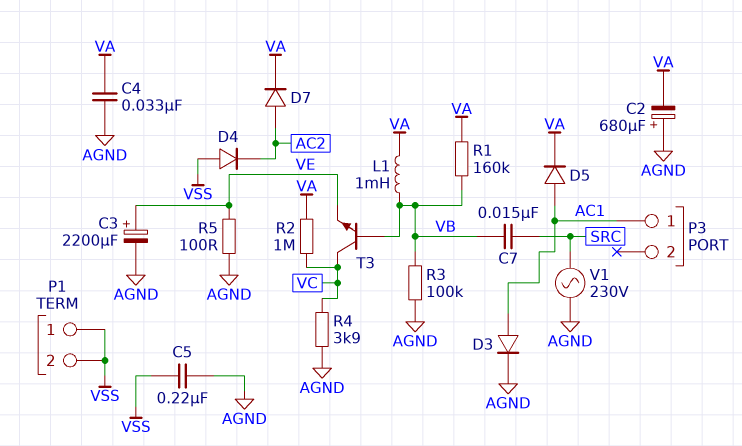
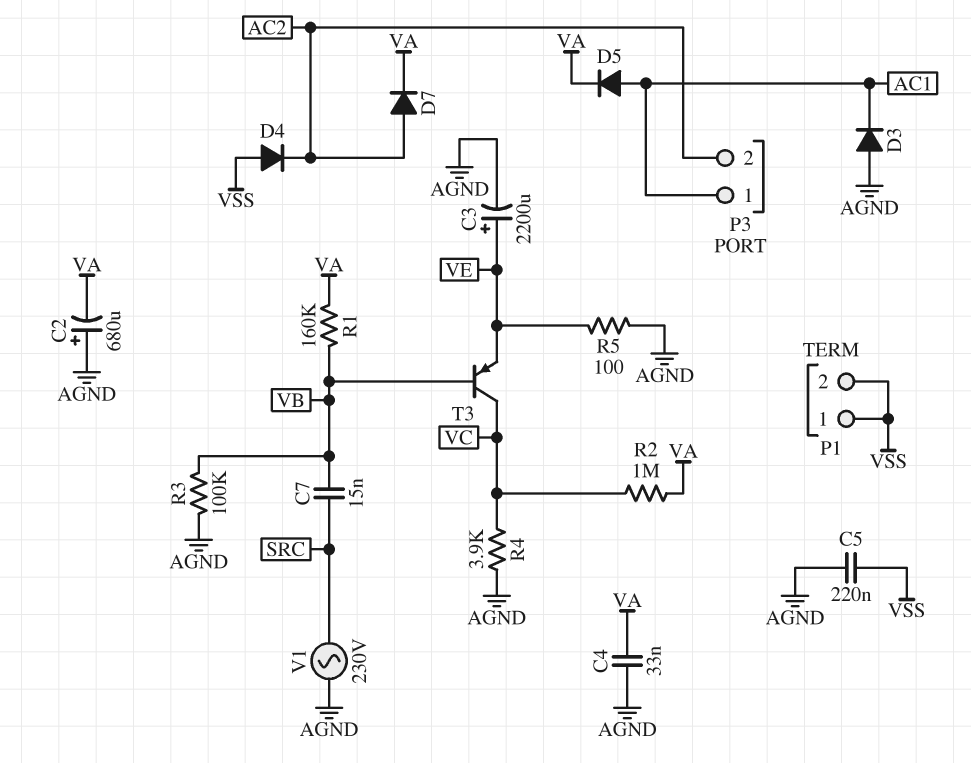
D3: diode (A AC1, K AGND) -> diode (A AGND, K AC1)
L1: 1mH (VA, VB) -> none
P3 pin 2: none -> AC2
T3: NPN (B VB, C VC, E VE) -> PNP (B VB, C VC, E VE)

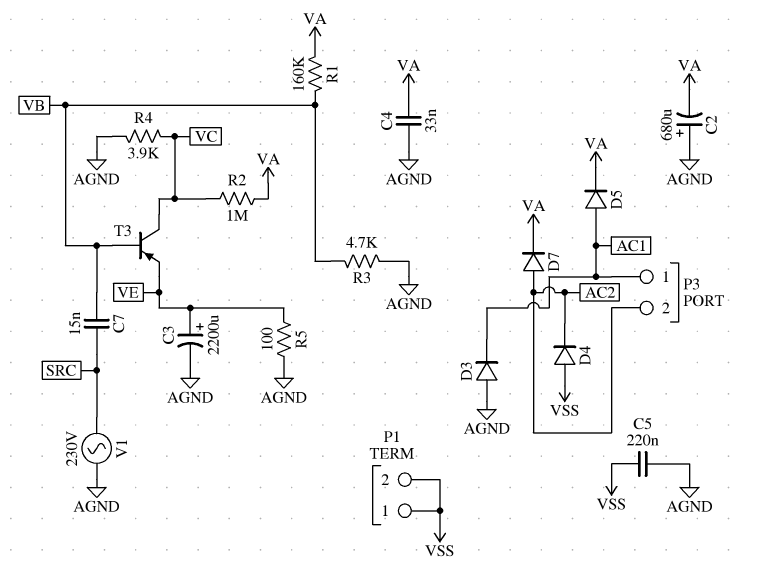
R3: 100k (AGND, VB) -> 4.7k (AGND, VB)

